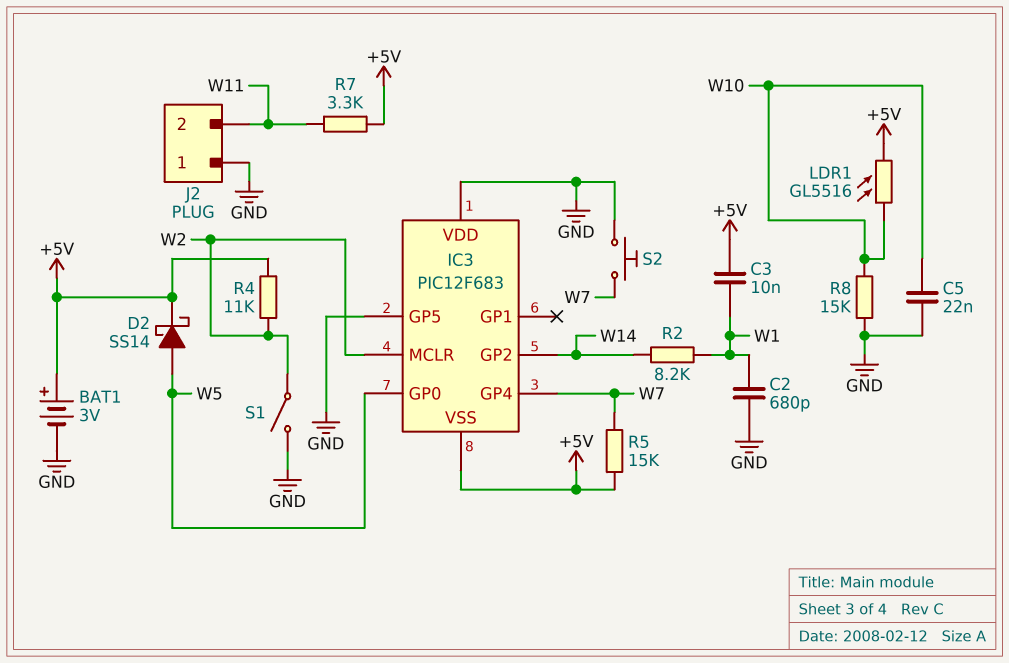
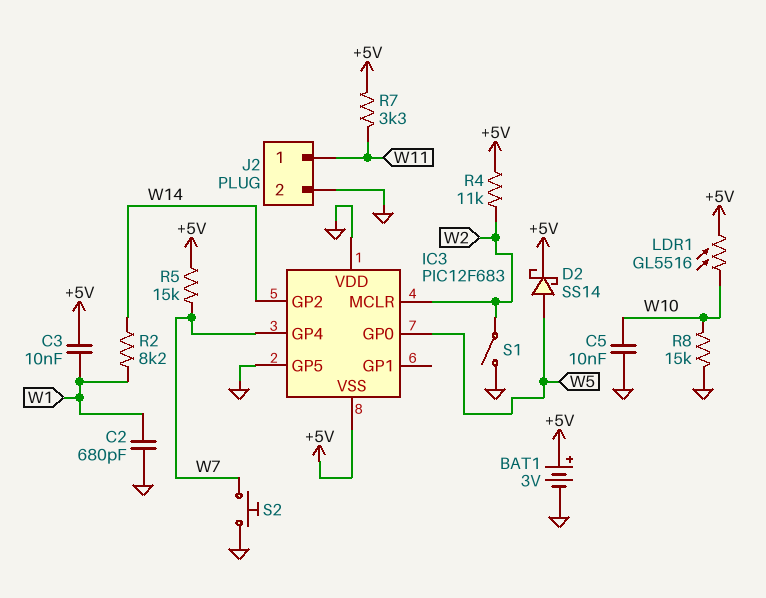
C5: 22nF (GND, W10) -> 10nF (GND, W10)
J2 pin 1: GND -> W11
J2 pin 2: W11 -> GND

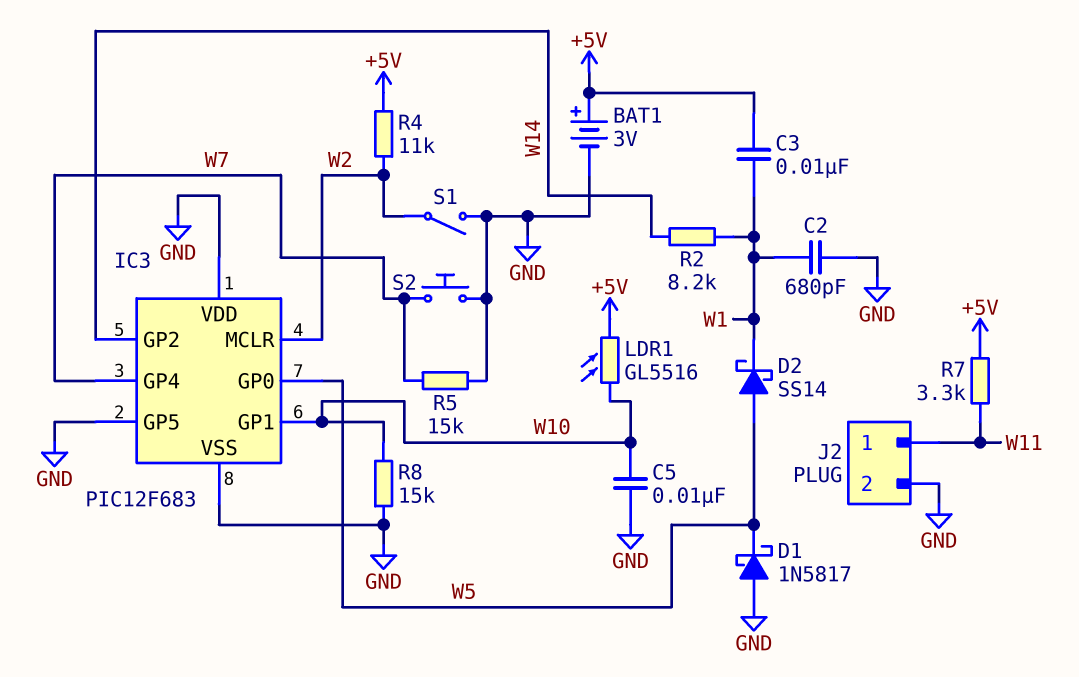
D1: none -> schottky 1N5817 (A GND, K W5)
D2: schottky SS14 (A W5, K +5V) -> schottky SS14 (A W5, K W1)
IC3 pin GP1: none -> W10
IC3 pin VSS: +5V -> GND
R5: 15k (+5V, W7) -> 15k (GND, W7)

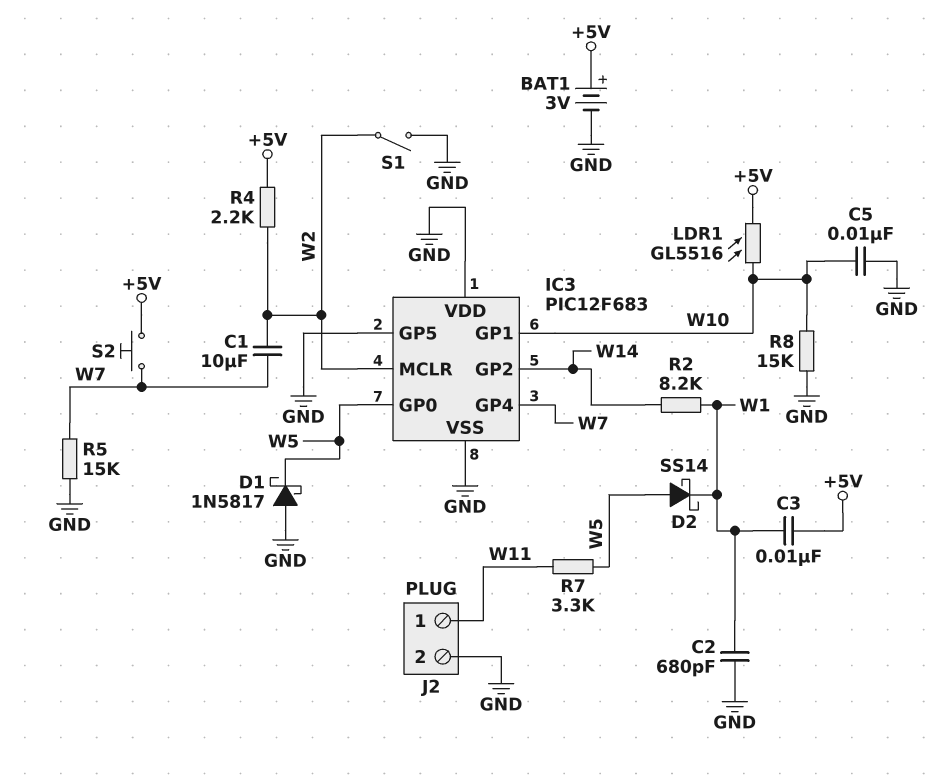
C1: none -> 10uF (W2, W7)
R4: 11k (+5V, W2) -> 2.2k (+5V, W2)
R7: 3.3k (+5V, W11) -> 3.3k (W5, W11)
S2: button (GND, W7) -> button (+5V, W7)

